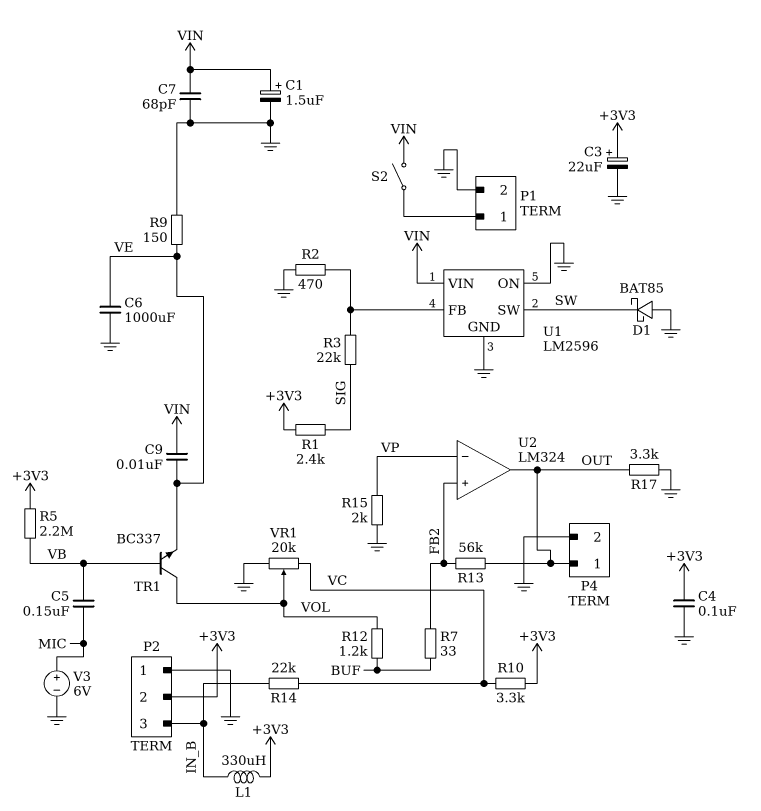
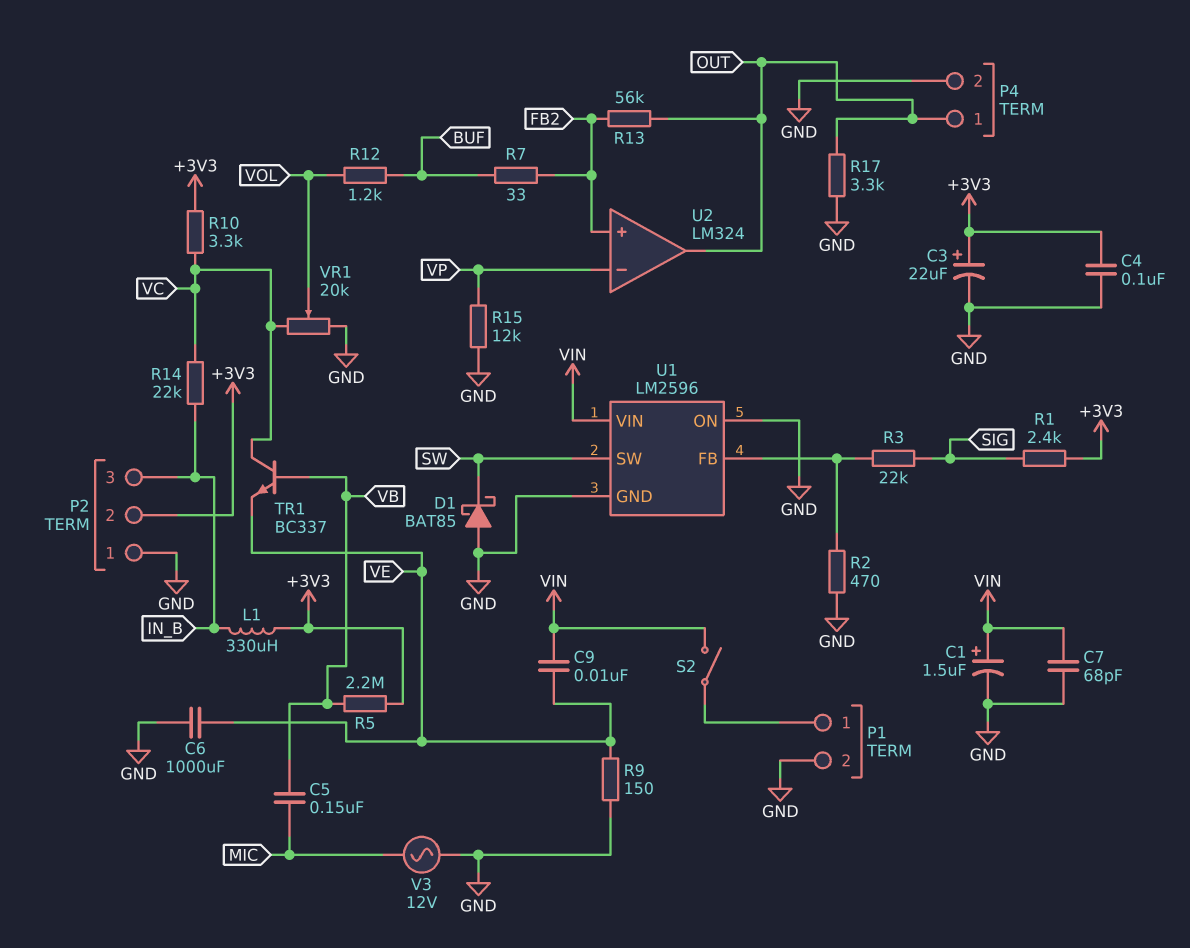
R15: 2k (GND, VP) -> 12k (GND, VP)
TR1: NPN BC337 (B VB, C VOL, E VE) -> NPN BC337 (B VB, C VC, E VE)
V3: 6V (plus MIC, minus GND) -> AC 12V (GND, MIC)

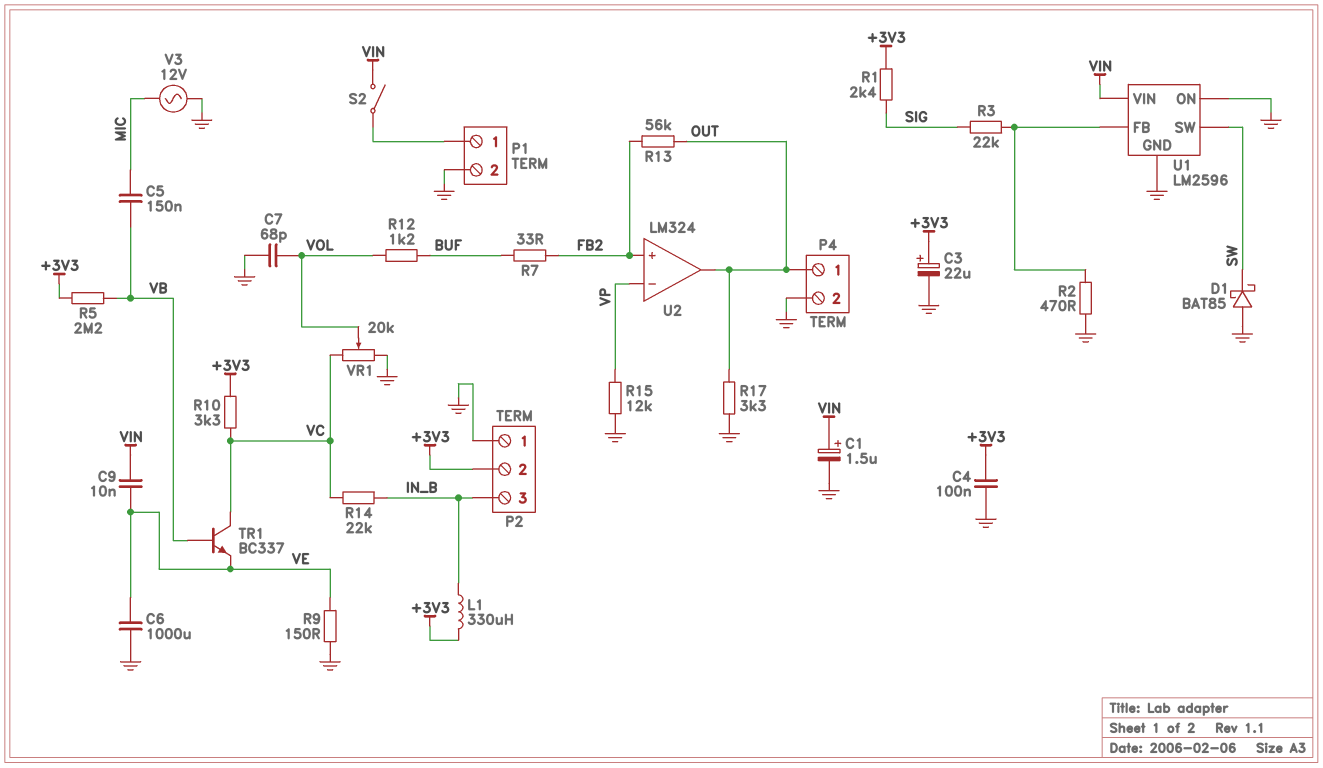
C7: 68pF (GND, VIN) -> 68pF (GND, VOL)

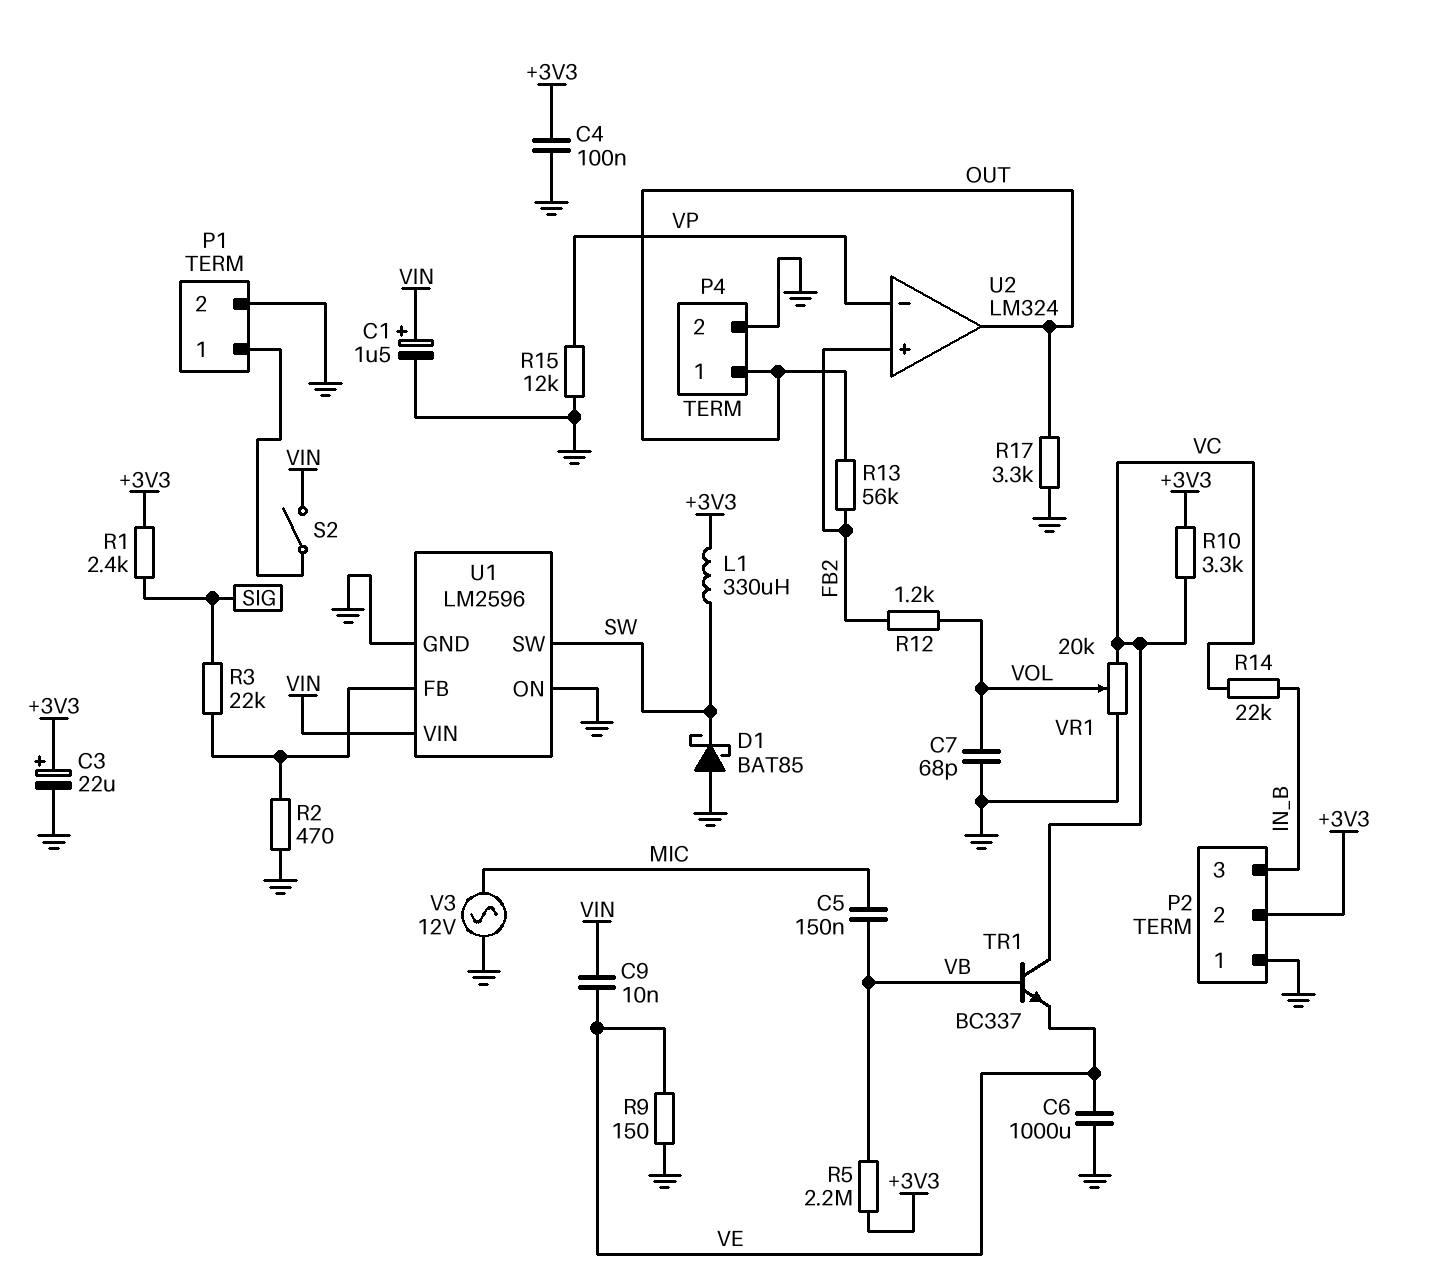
L1: 330uH (+3V3, IN_B) -> 330uH (+3V3, SW)
R7: 33 (BUF, FB2) -> none
R12: 1.2k (BUF, VOL) -> 1.2k (FB2, VOL)

